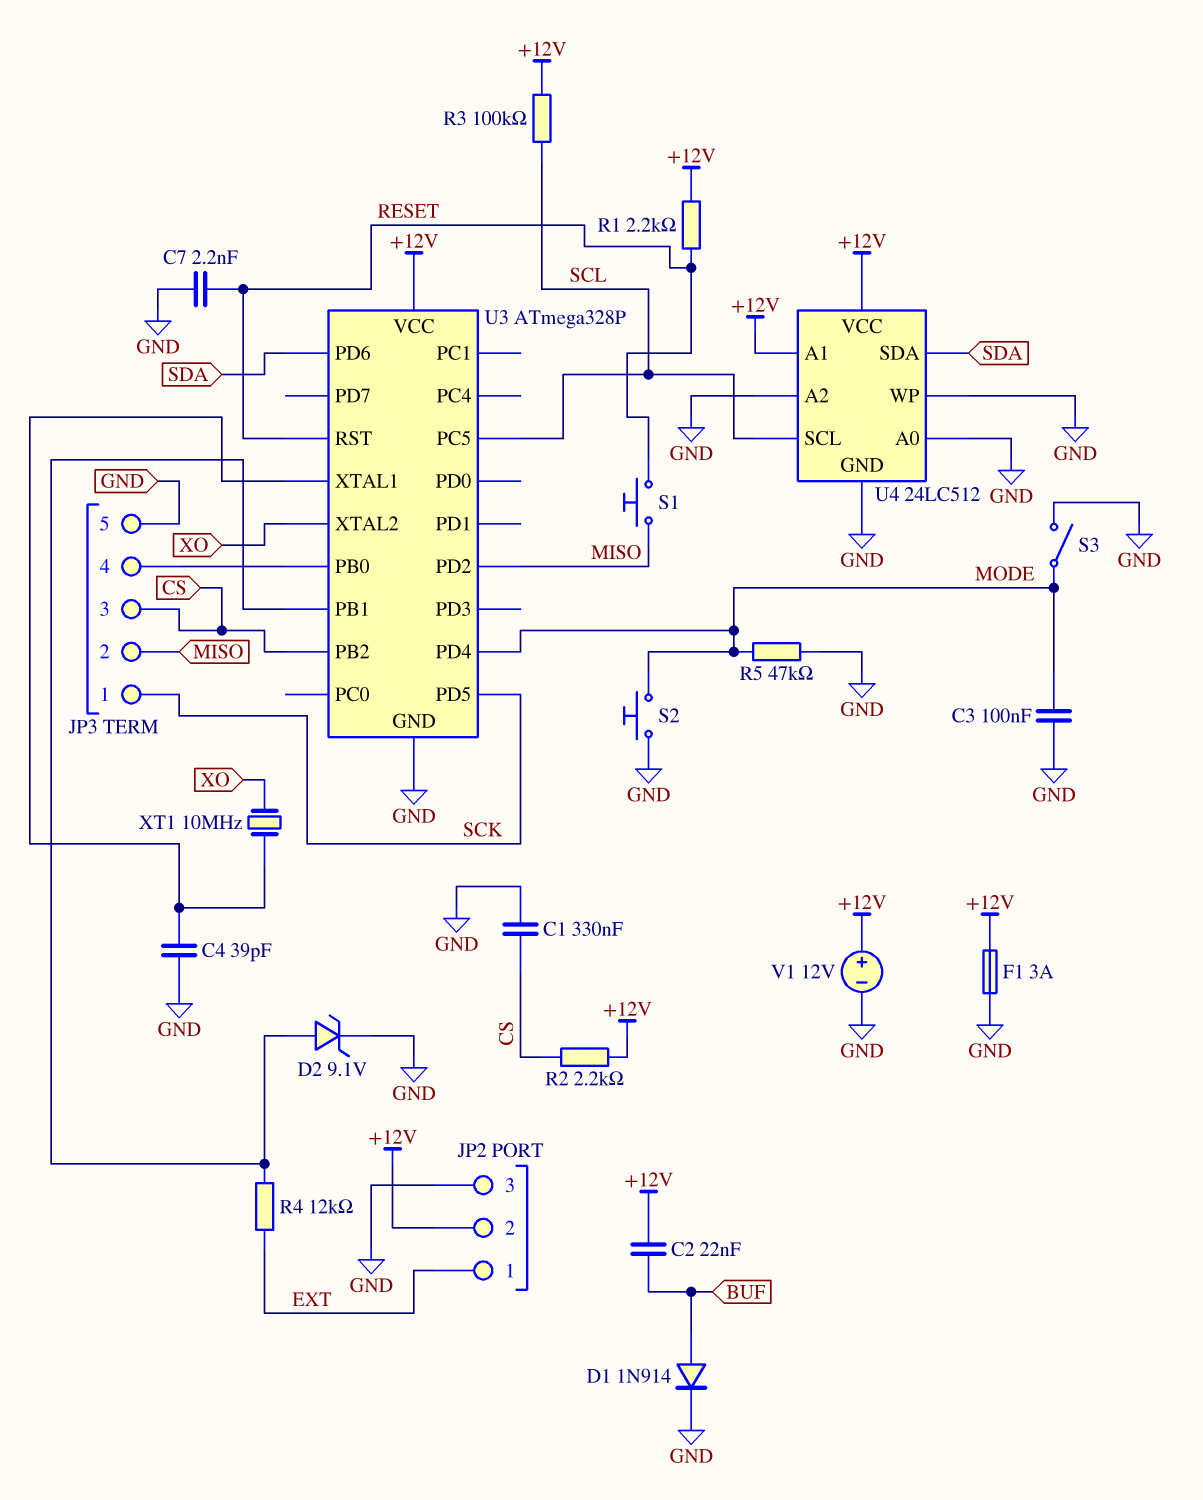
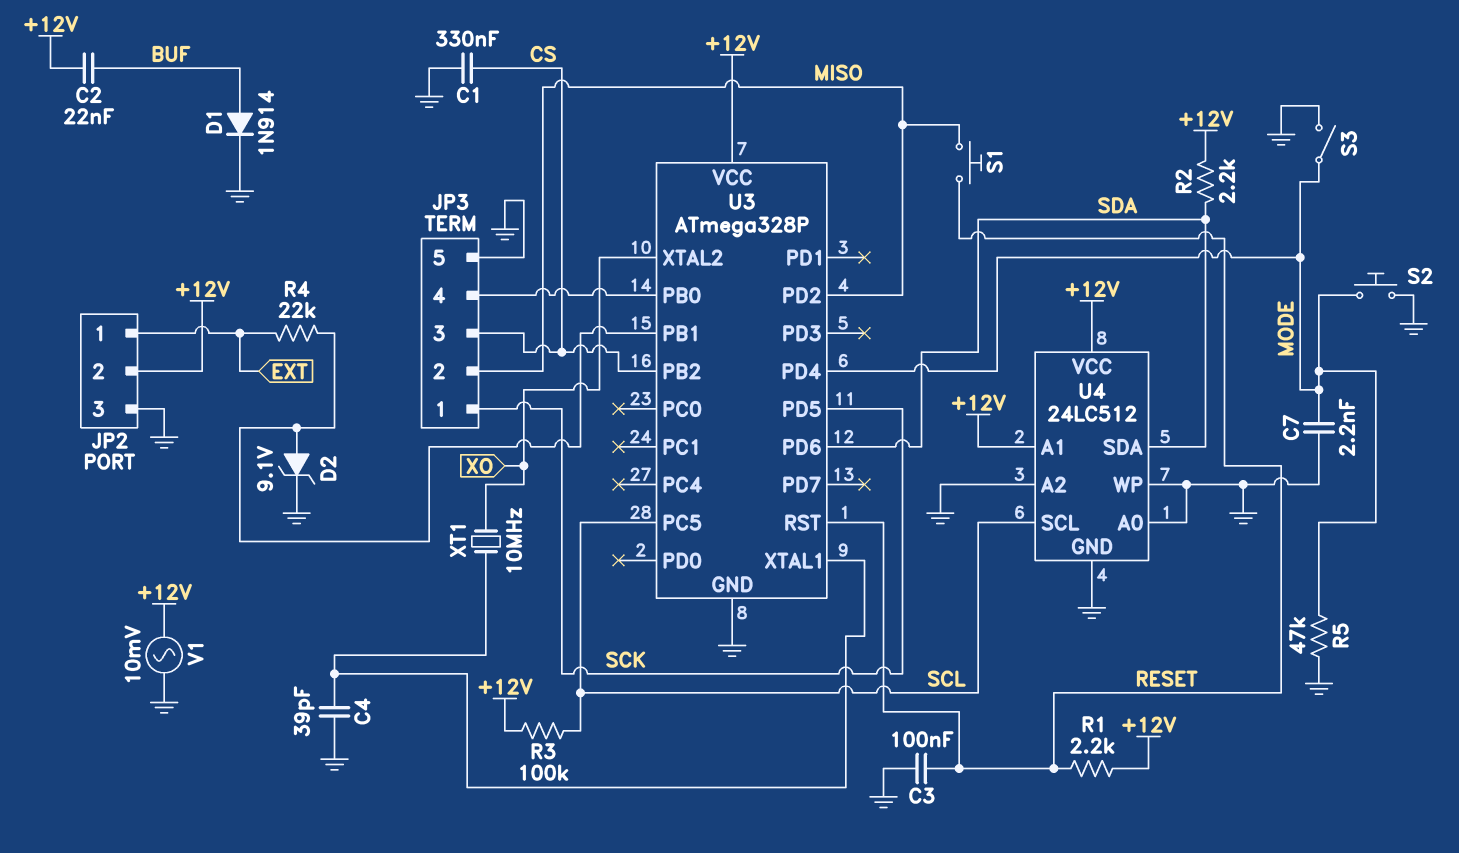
C3: 100nF (GND, MODE) -> 100nF (GND, RESET)
C7: 2.2nF (GND, RESET) -> 2.2nF (GND, MODE)
F1: 3A (+12V, GND) -> none
R2: 2.2k (+12V, CS) -> 2.2k (+12V, SDA)
R4: 12k (EXT, U3/PB1) -> 22k (EXT, U3/PB1)
V1: 12V (plus +12V, minus GND) -> AC 10mV (+12V, GND)

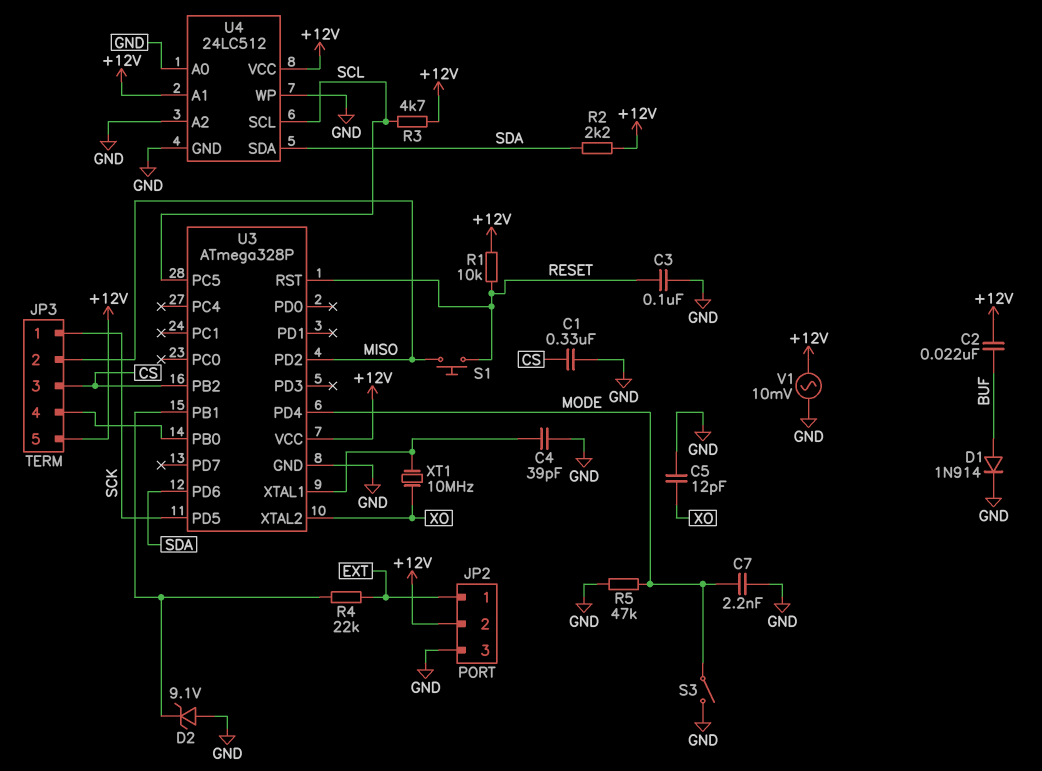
C5: none -> 12pF (GND, XO)
D2: zener 9.1V (A U3/PB1, K GND) -> zener 9.1V (A GND, K U3/PB1)
JP3 pin 5: GND -> +12V
R1: 2.2k (+12V, RESET) -> 10k (+12V, RESET)
R3: 100k (+12V, SCL) -> 4.7k (+12V, SCL)
S2: button (GND, MODE) -> none

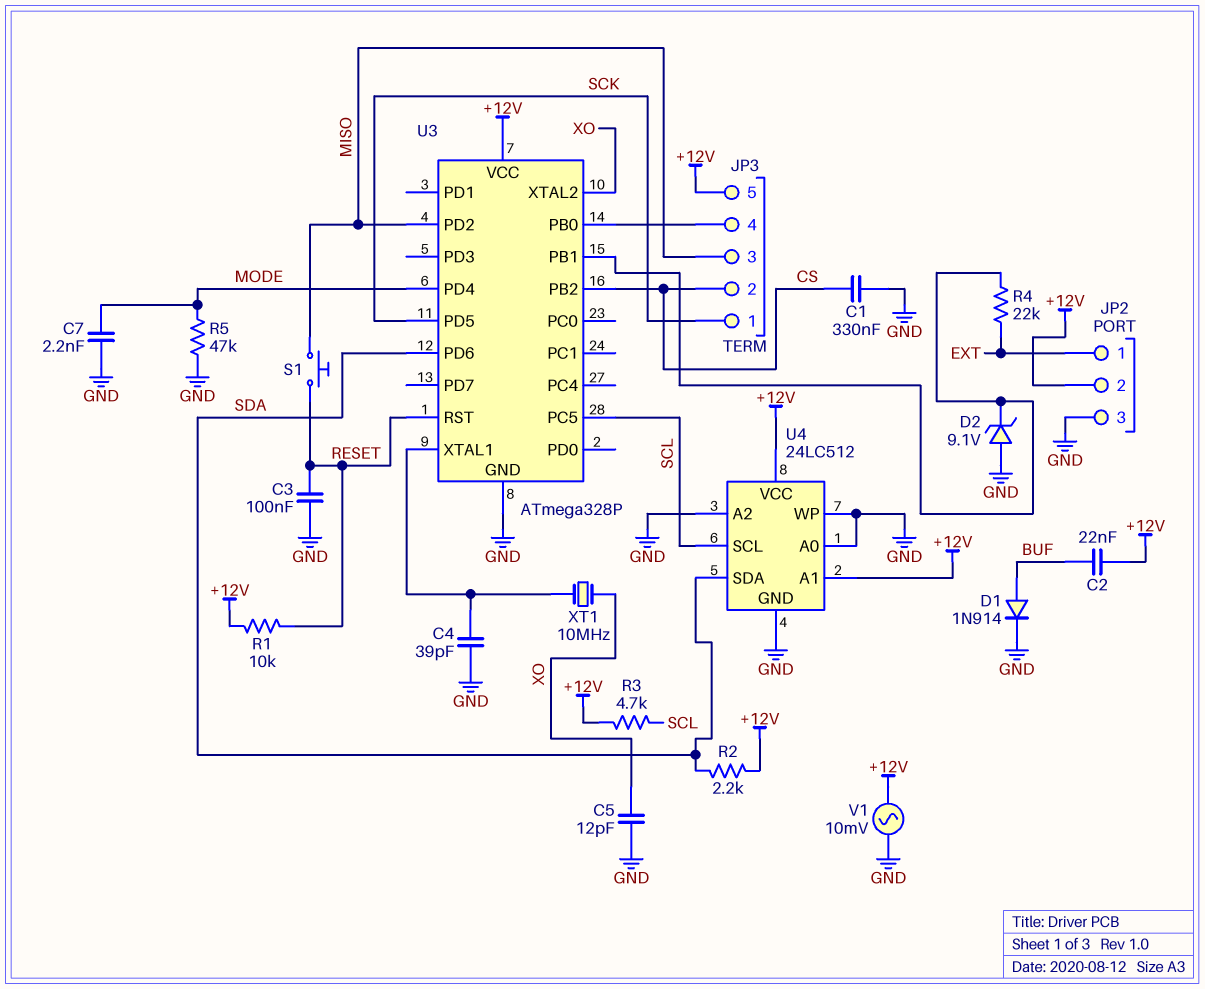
JP3 pin 2: MISO -> CS
JP3 pin 3: CS -> MISO
S3: switch (GND, MODE) -> none

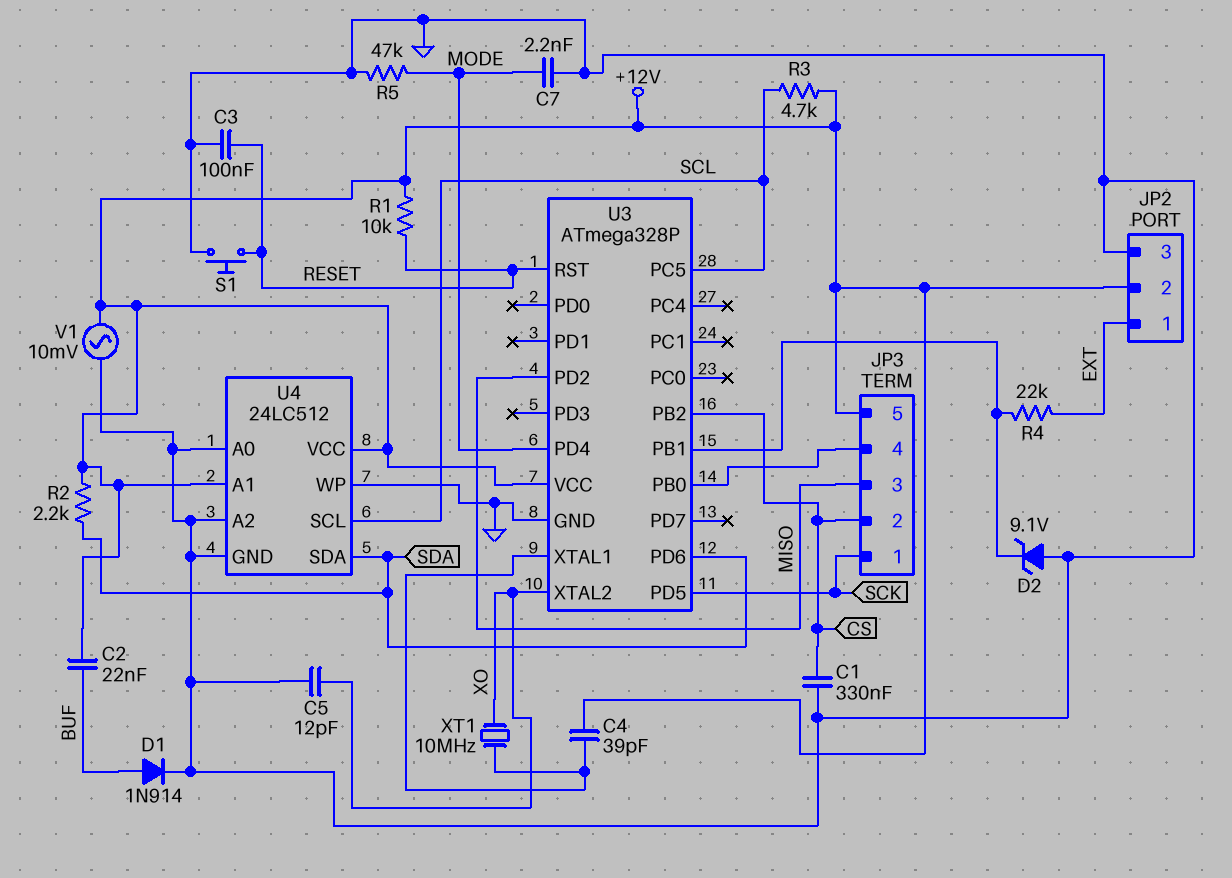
C4: 39pF (GND, U3/XTAL1) -> 39pF (+12V, U3/XTAL1)
S1: button (MISO, RESET) -> button (GND, RESET)

